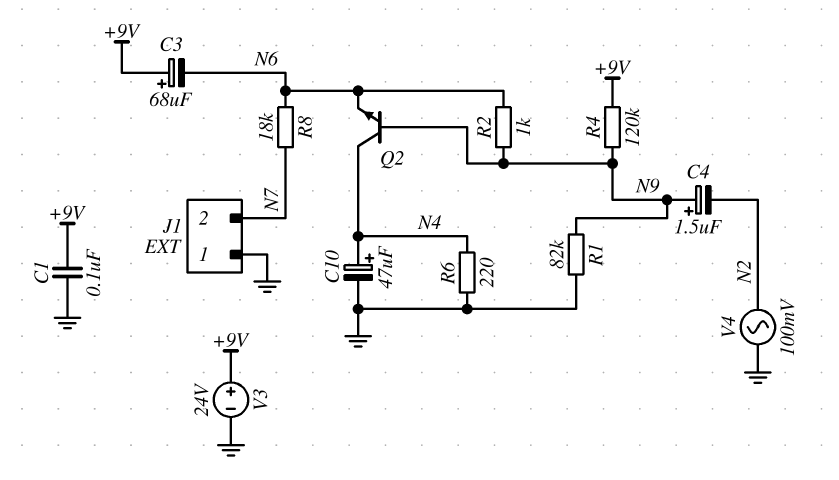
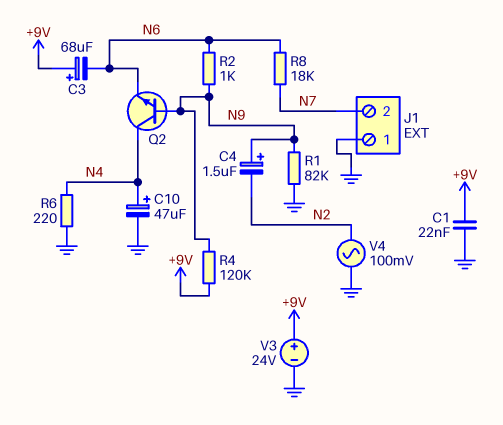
C1: 100nF (+9V, GND) -> 22nF (+9V, GND)

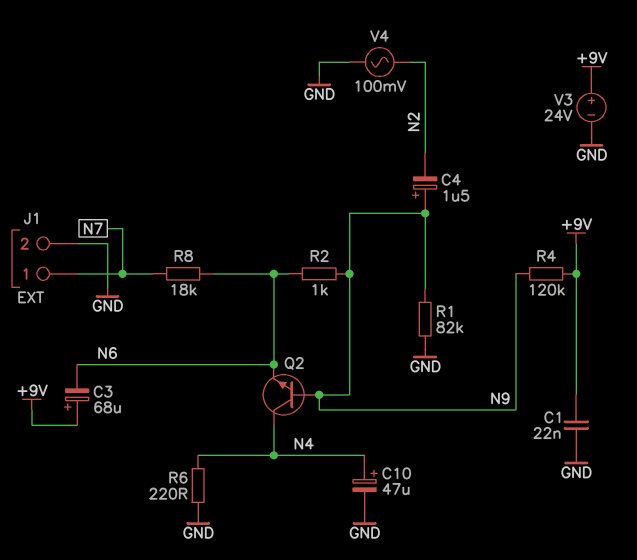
J1 pin 1: GND -> N7
J1 pin 2: N7 -> GND

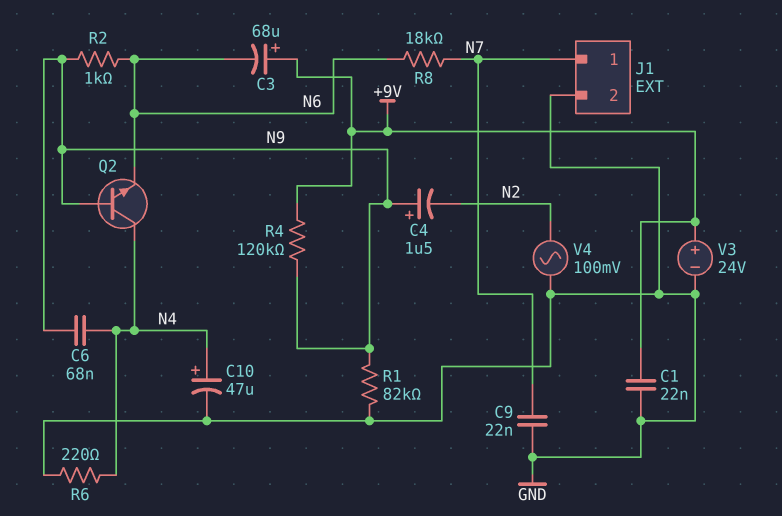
C6: none -> 68nF (N4, N9)
C9: none -> 22nF (GND, N7)

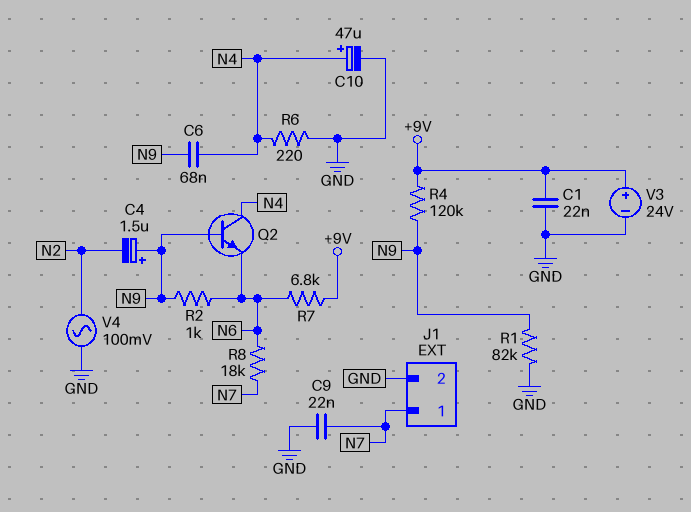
C3: 68uF (plus +9V, minus N6) -> none
R7: none -> 6.8k (+9V, N6)

